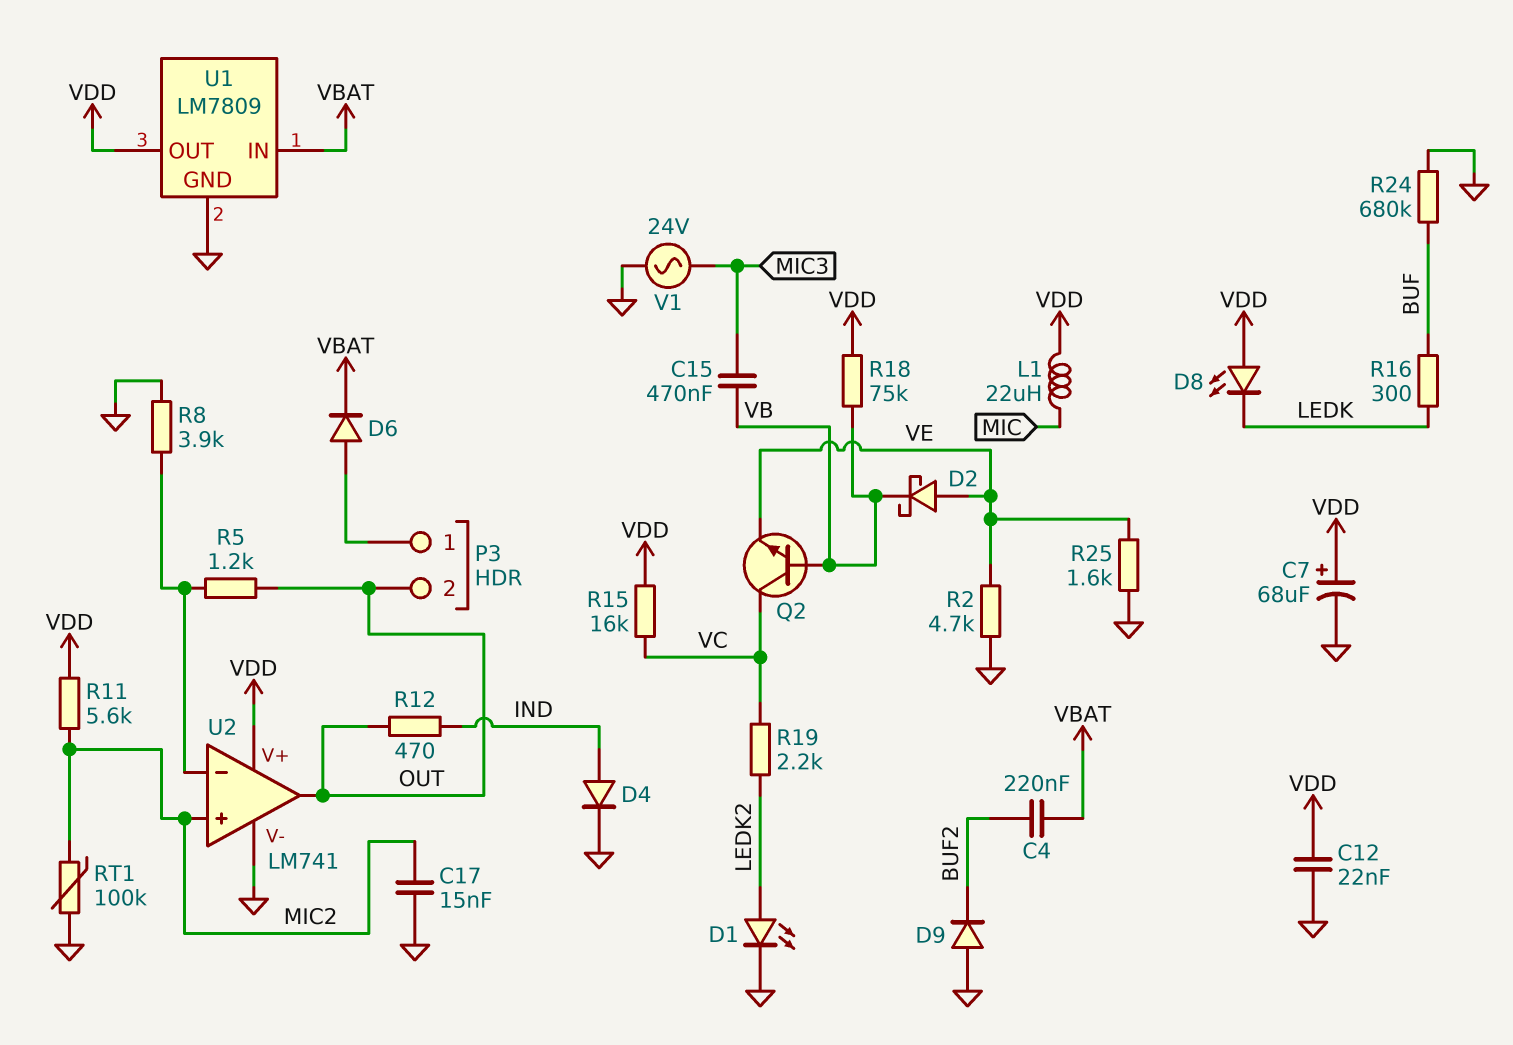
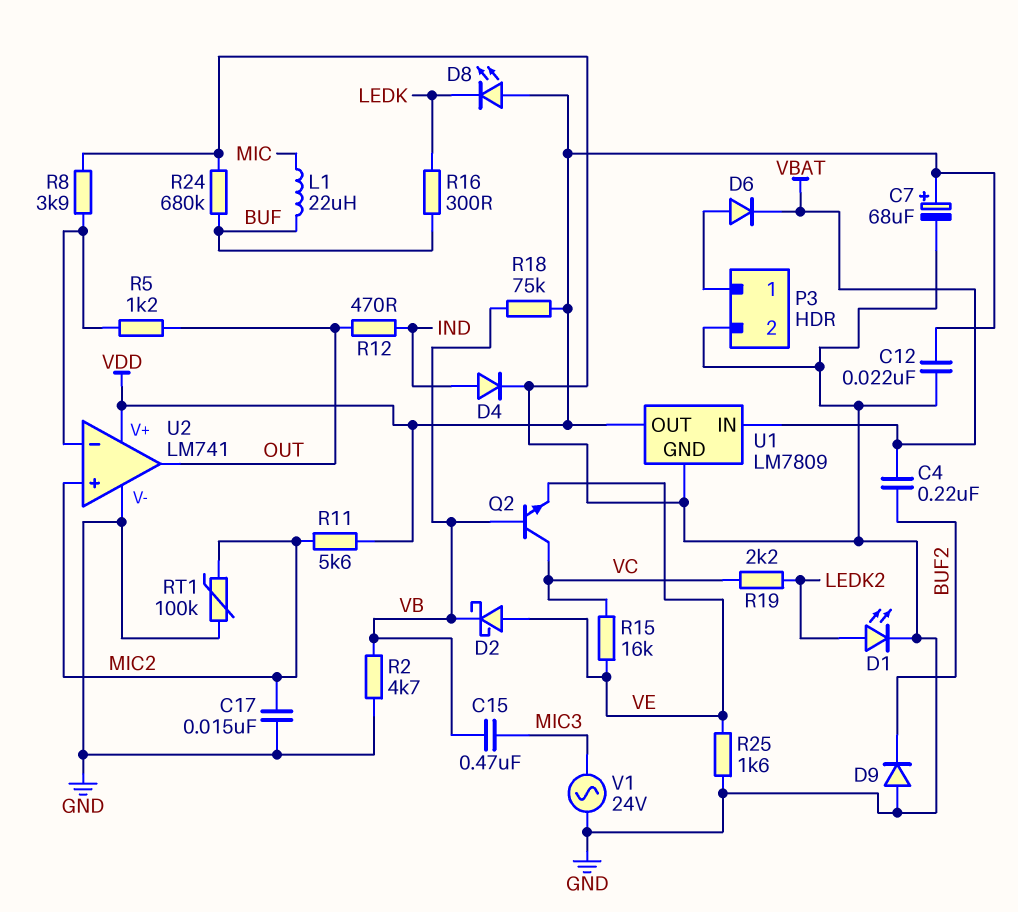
L1: 22uH (MIC, VDD) -> 22uH (BUF, MIC)
P3 pin 2: OUT -> GND
R2: 4.7k (GND, VE) -> 4.7k (GND, VB)
R15: 16k (VC, VDD) -> 16k (VC, VE)

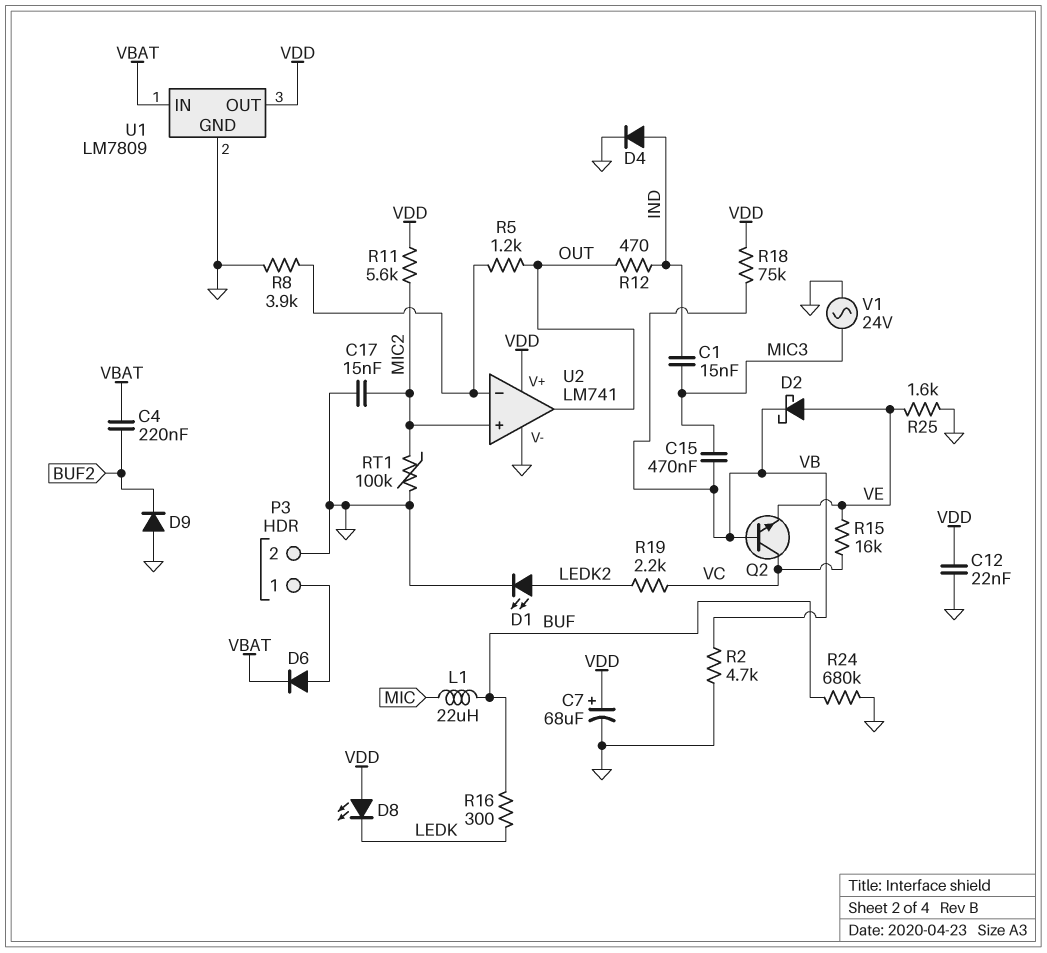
C1: none -> 15nF (IND, MIC3)

